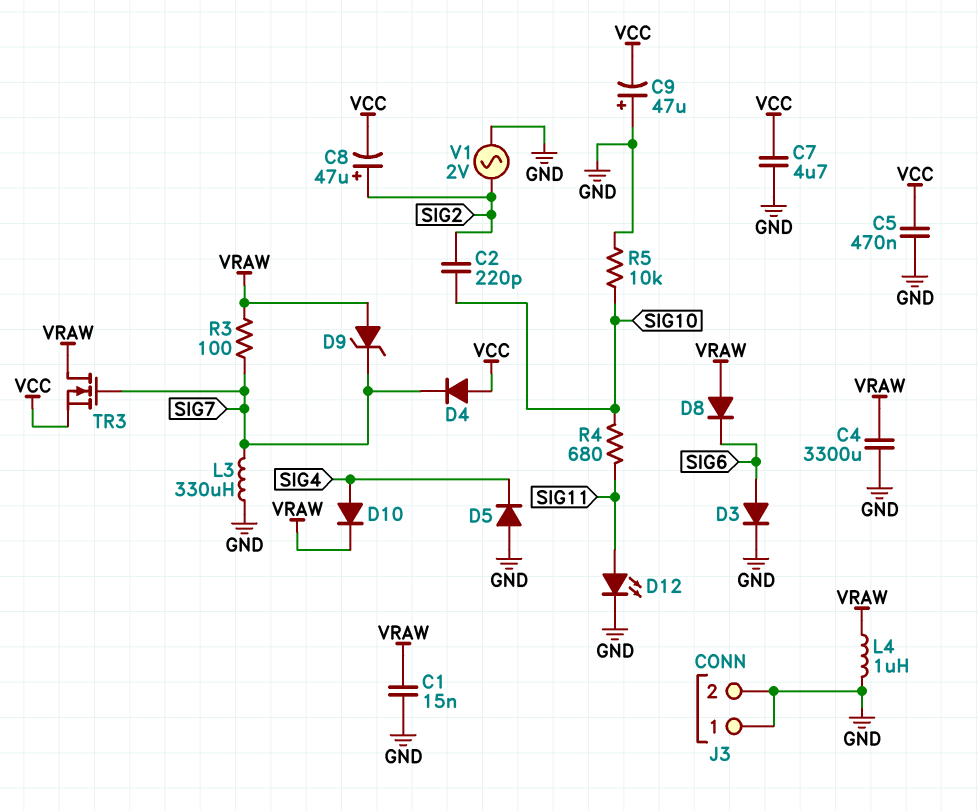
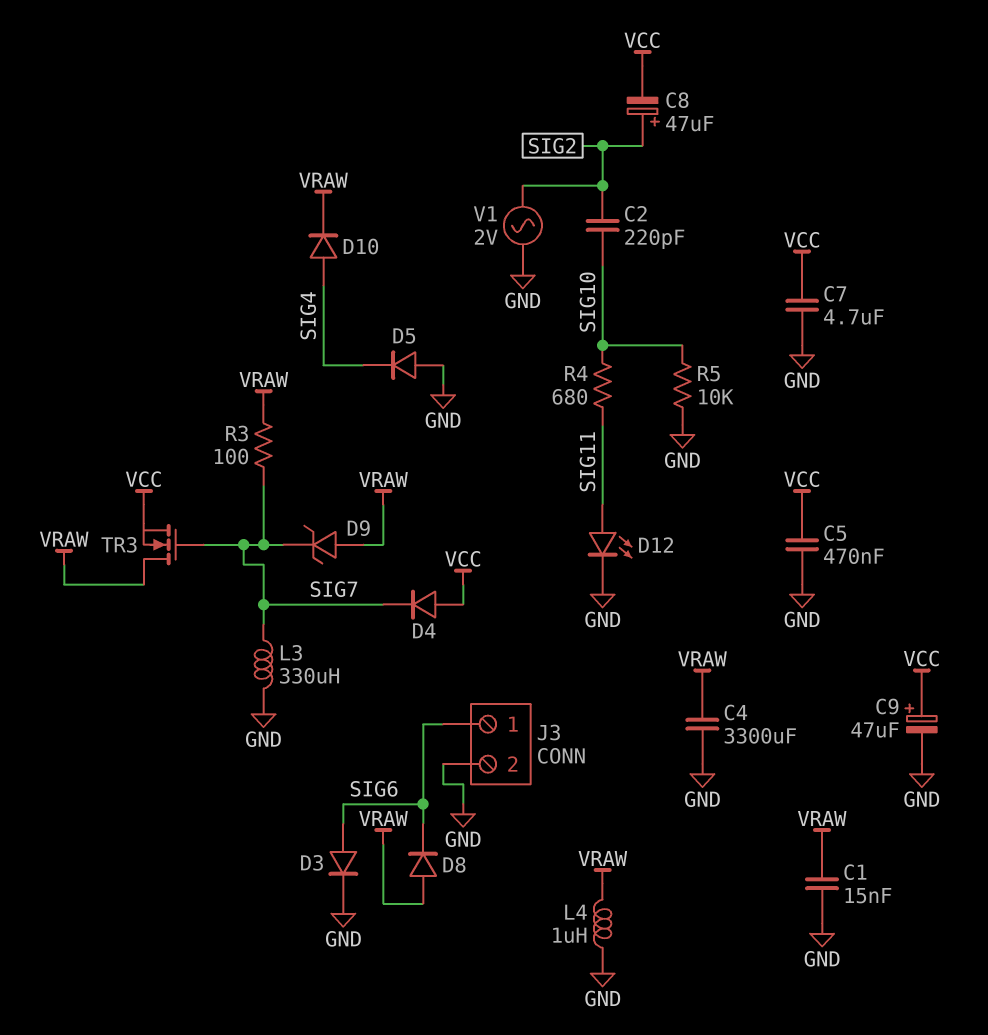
C9: 47uF (plus GND, minus VCC) -> 47uF (plus VCC, minus GND)
J3 pin 1: GND -> SIG6

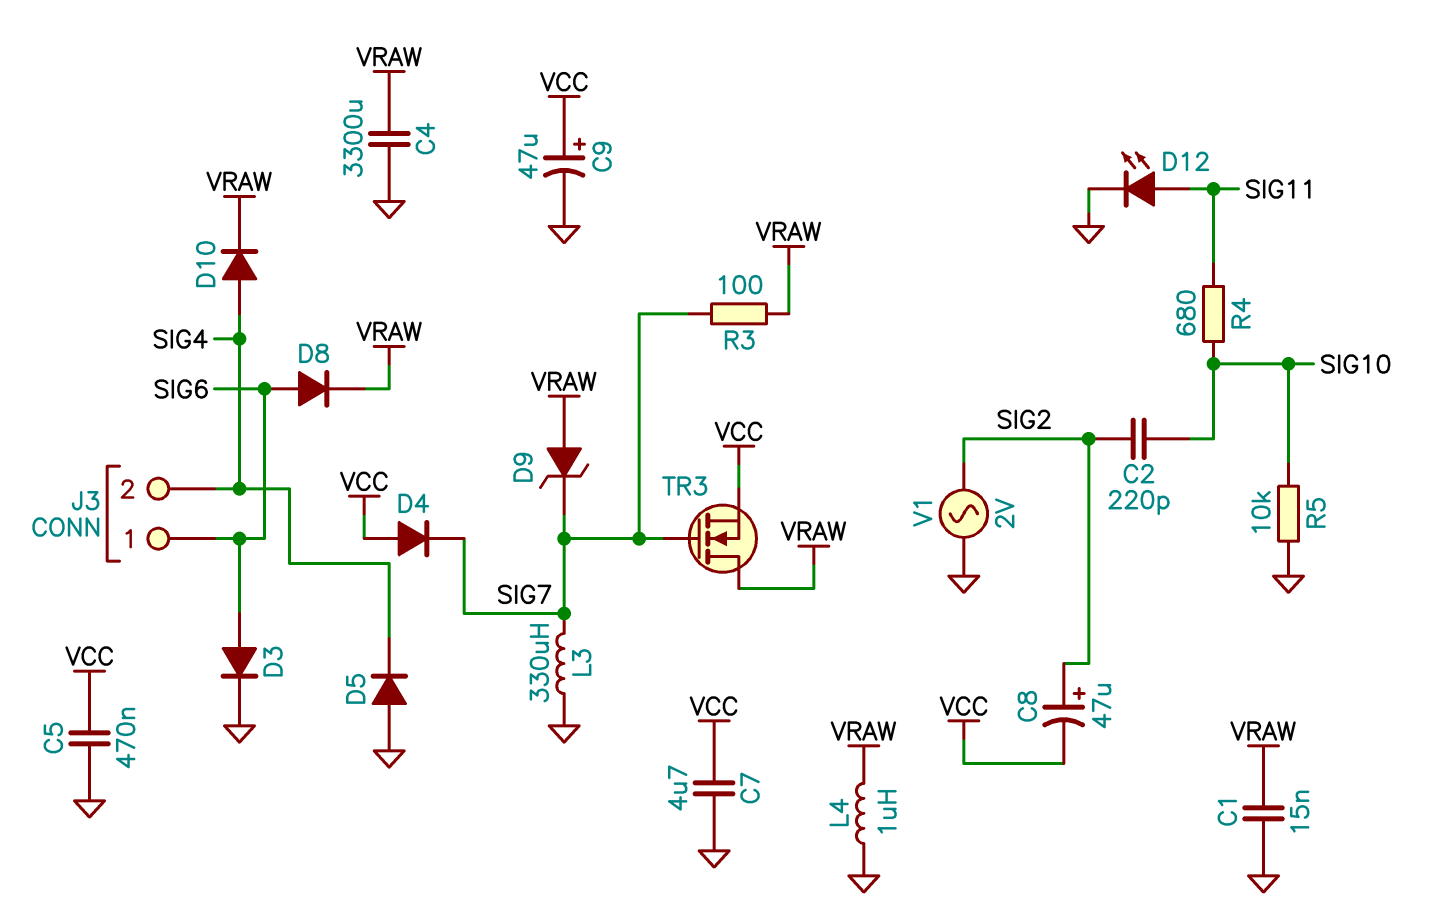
D8: diode (A VRAW, K SIG6) -> diode (A SIG6, K VRAW)
J3 pin 2: GND -> SIG4

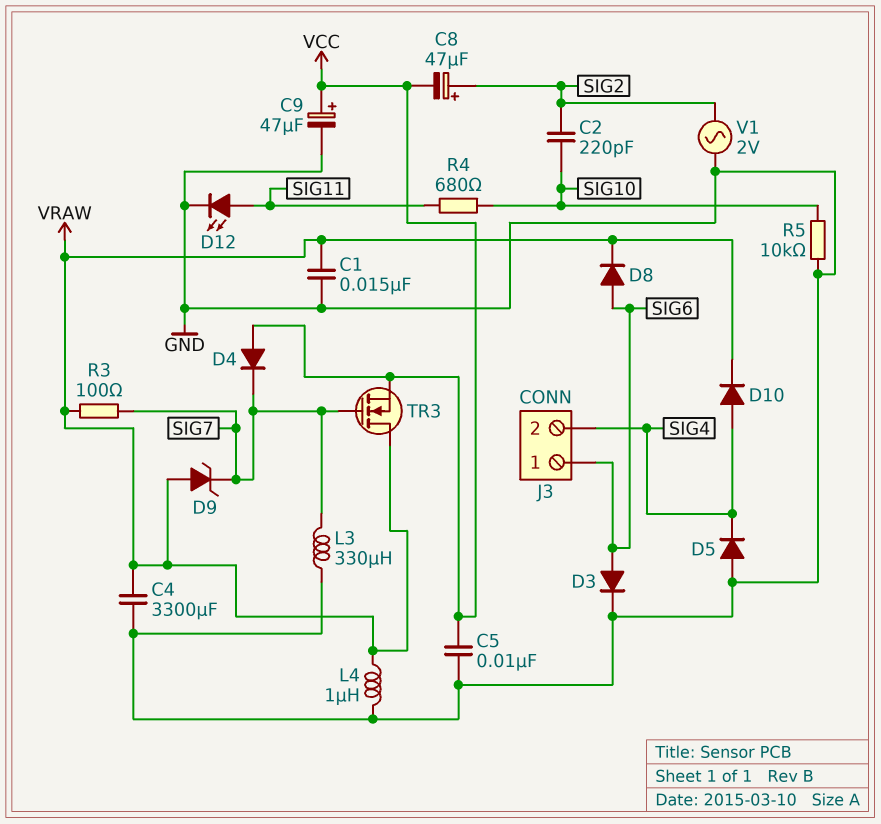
C5: 470nF (GND, VCC) -> 10nF (GND, VCC)
C7: 4.7uF (GND, VCC) -> none

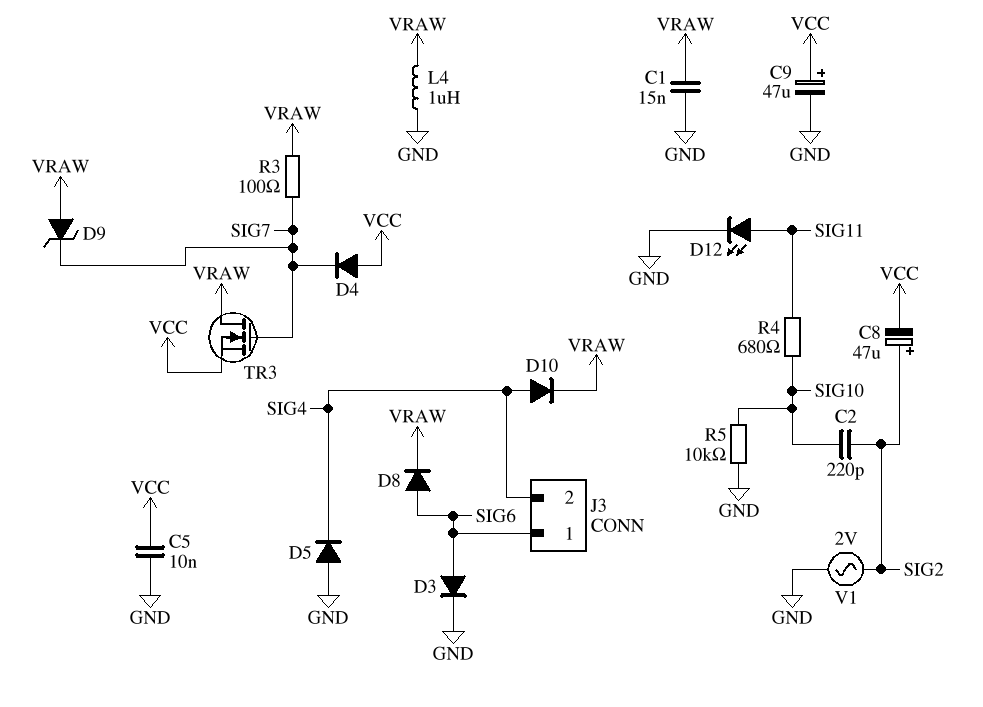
C4: 3300uF (GND, VRAW) -> none
L3: 330uH (GND, SIG7) -> none

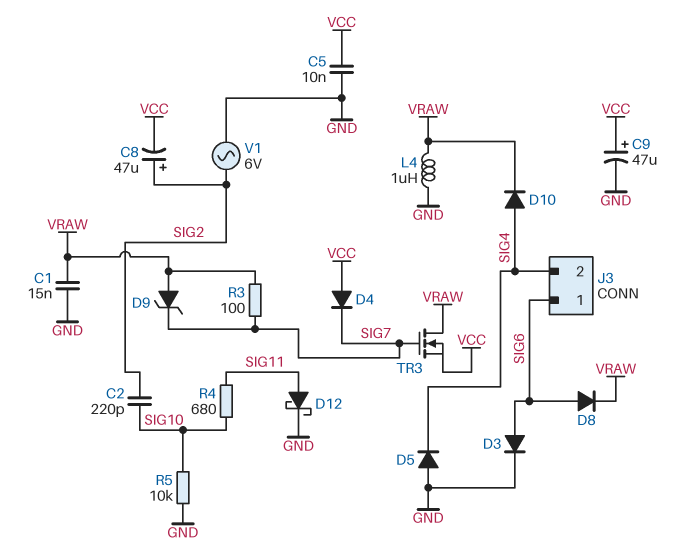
D12: LED (A SIG11, K GND) -> schottky (A SIG11, K GND)
V1: AC 2V (GND, SIG2) -> AC 6V (GND, SIG2)

